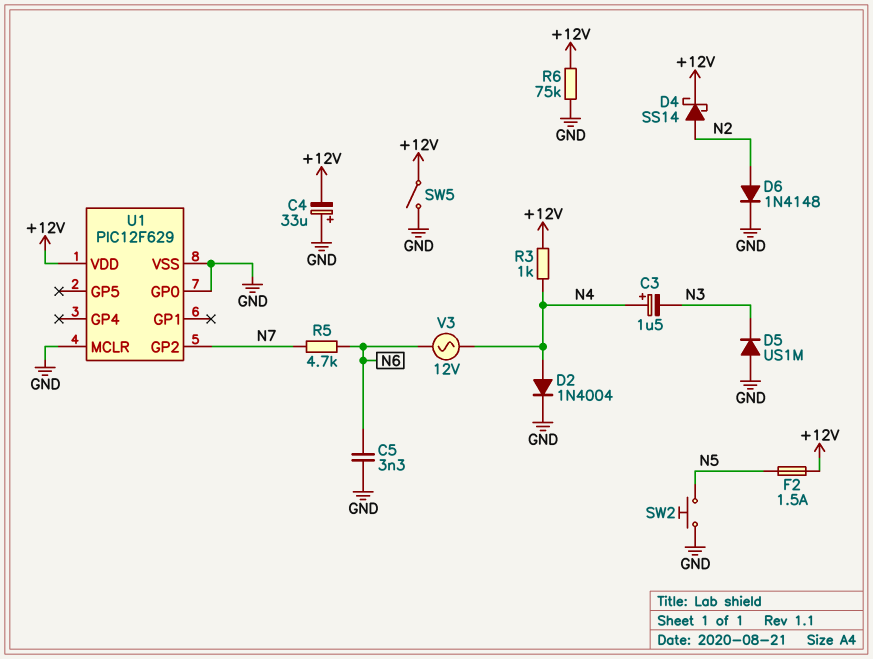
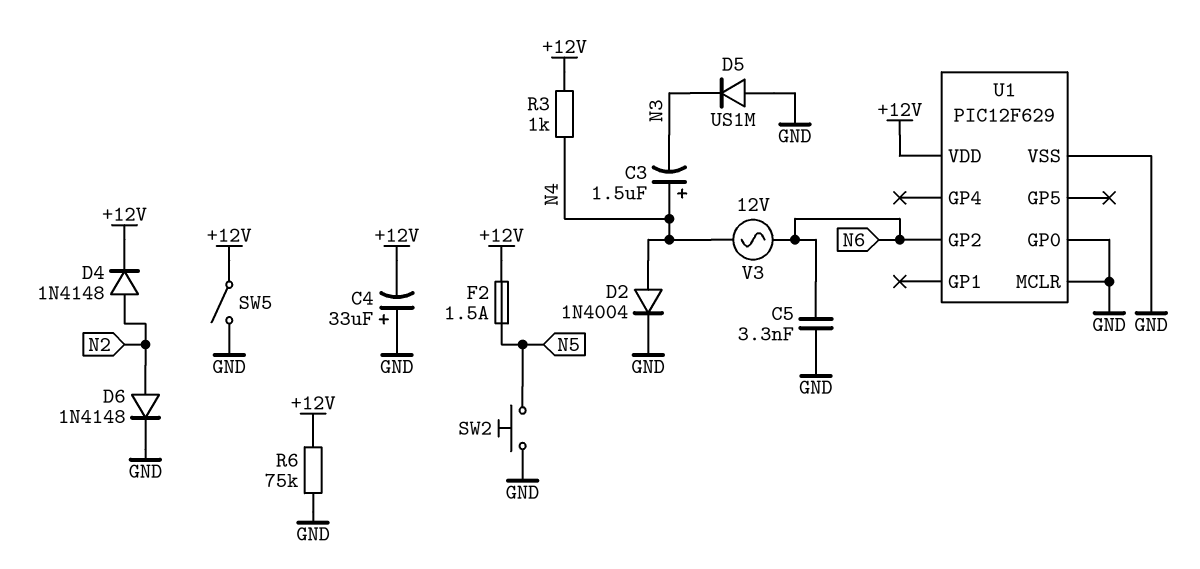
D4: schottky SS14 (A N2, K +12V) -> diode 1N4148 (A N2, K +12V)
R5: 4.7k (N6, N7) -> none
U1 pin GP2: N7 -> N6

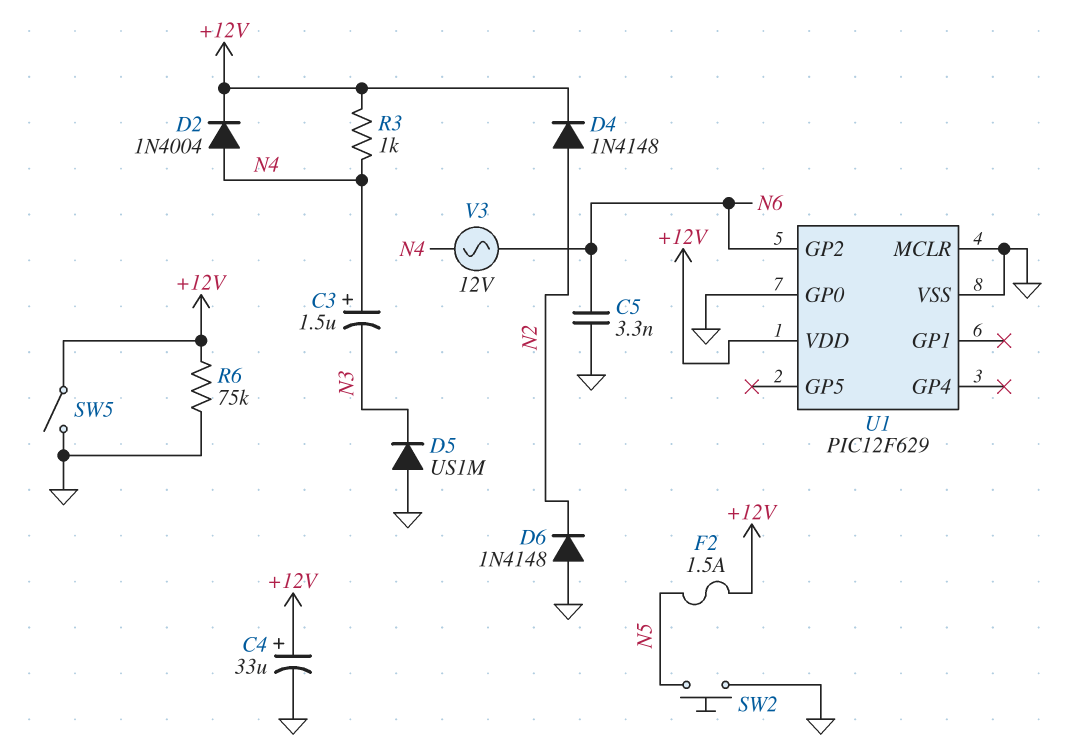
C4: 33uF (plus GND, minus +12V) -> 33uF (plus +12V, minus GND)
D2: diode 1N4004 (A N4, K GND) -> diode 1N4004 (A N4, K +12V)
D6: diode 1N4148 (A N2, K GND) -> diode 1N4148 (A GND, K N2)

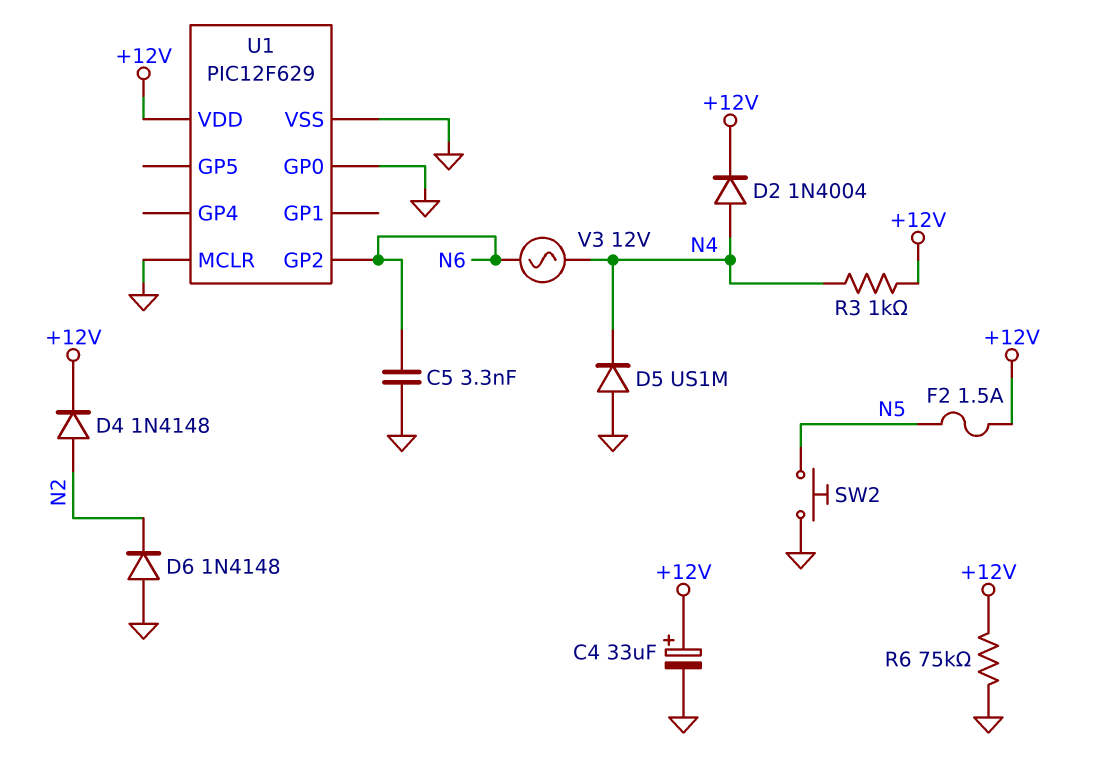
C3: 1.5uF (plus N4, minus N3) -> none
D5: diode US1M (A GND, K N3) -> diode US1M (A GND, K N4)
SW5: switch (+12V, GND) -> none

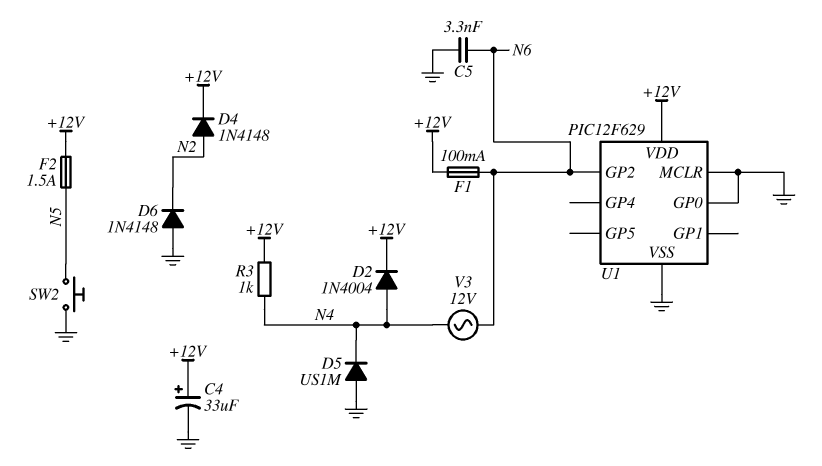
F1: none -> 100mA (+12V, N6)
R6: 75k (+12V, GND) -> none

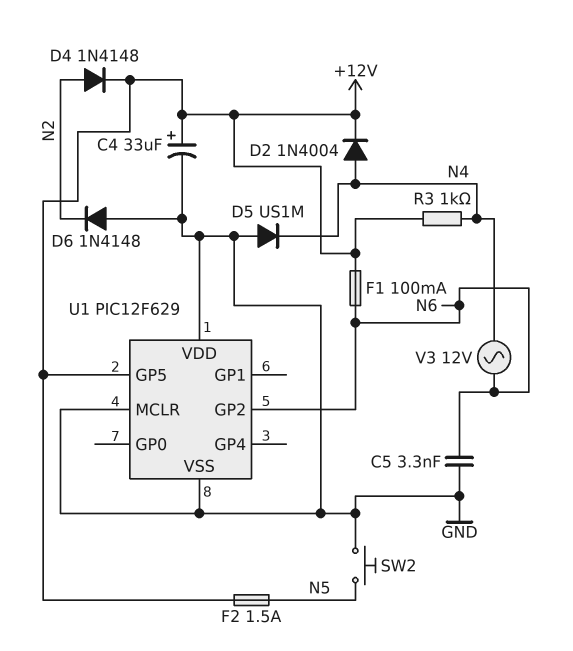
U1 pin GP0: GND -> none
U1 pin GP5: none -> +12V
U1 pin VDD: +12V -> GND

